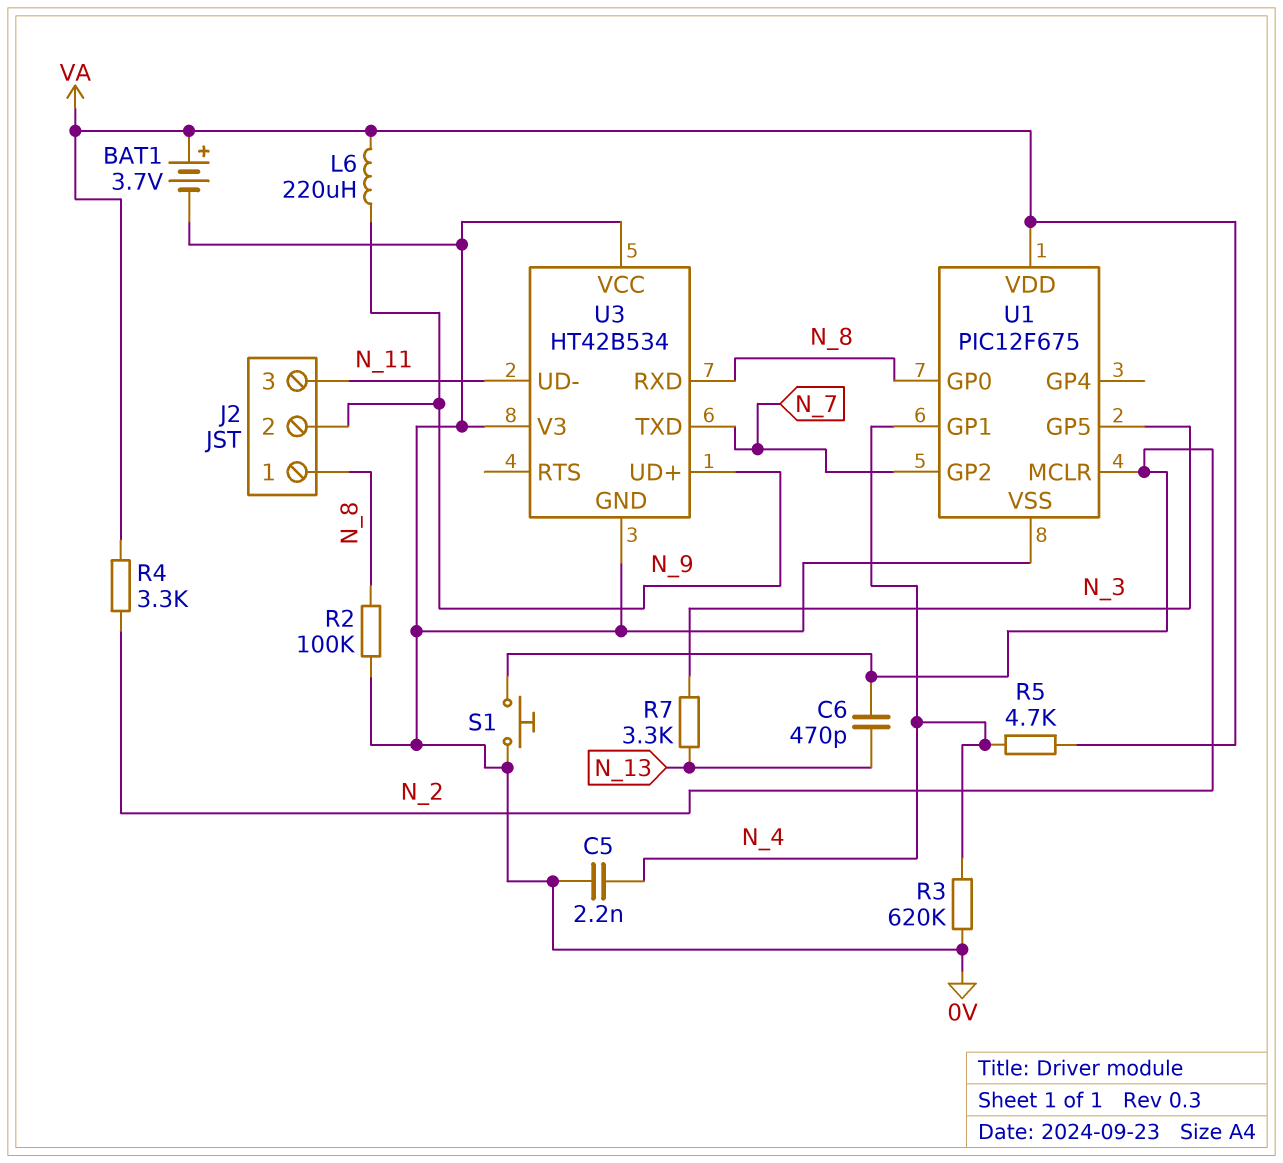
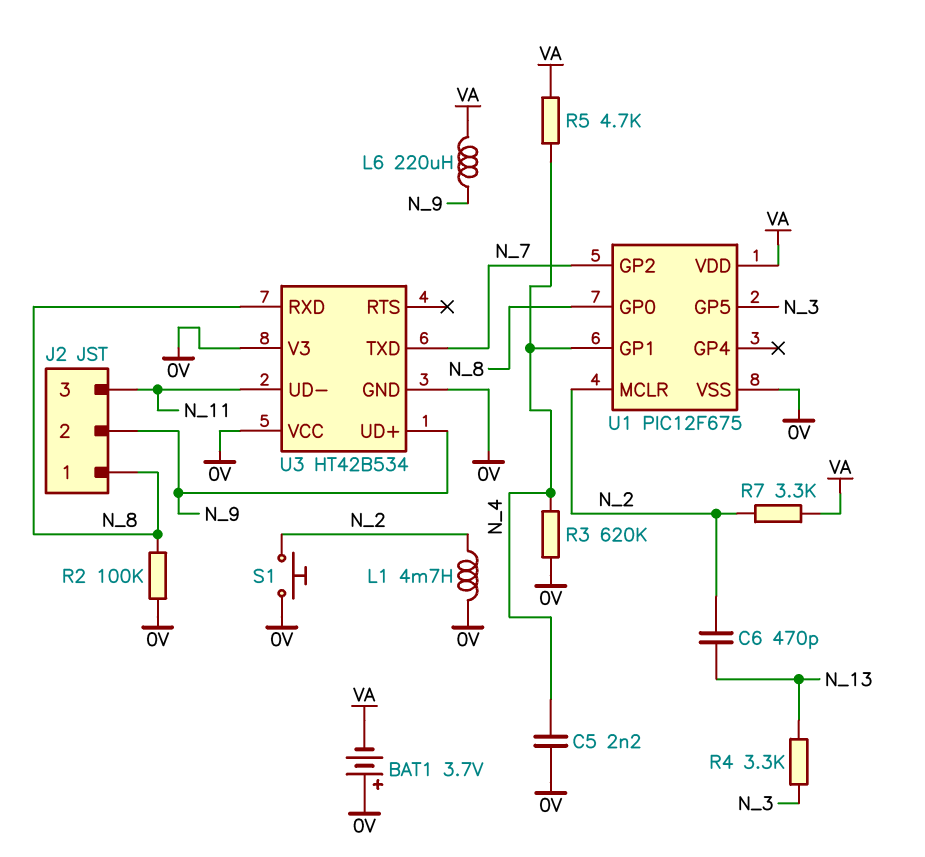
BAT1: 3.7V (plus VA, minus 0V) -> 3.7V (plus 0V, minus VA)
L1: none -> 4.7mH (0V, N_2)
R4: 3.3k (N_2, VA) -> 3.3k (N_3, N_13)
R7: 3.3k (N_3, N_13) -> 3.3k (N_2, VA)

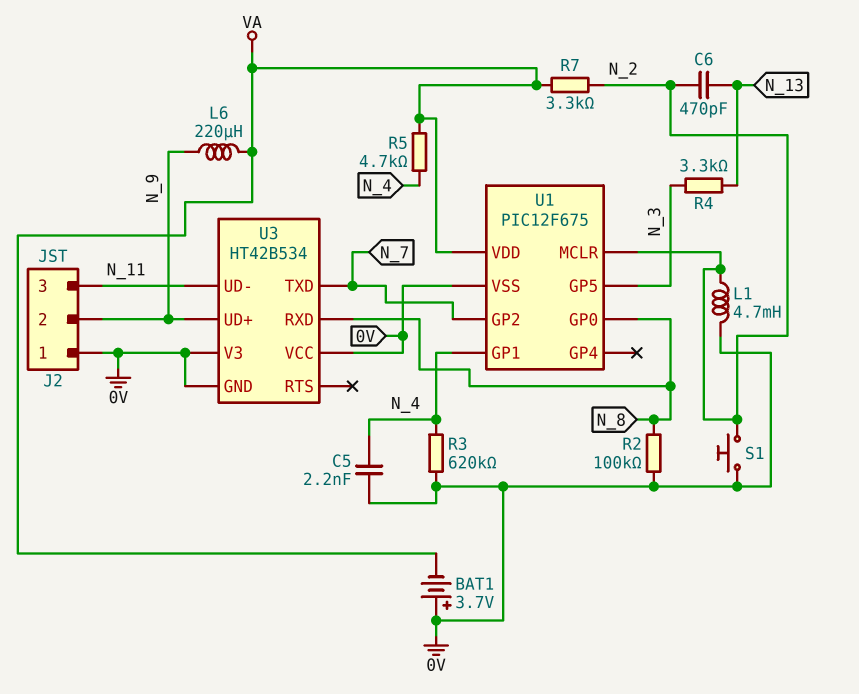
J2 pin 1: N_8 -> 0V

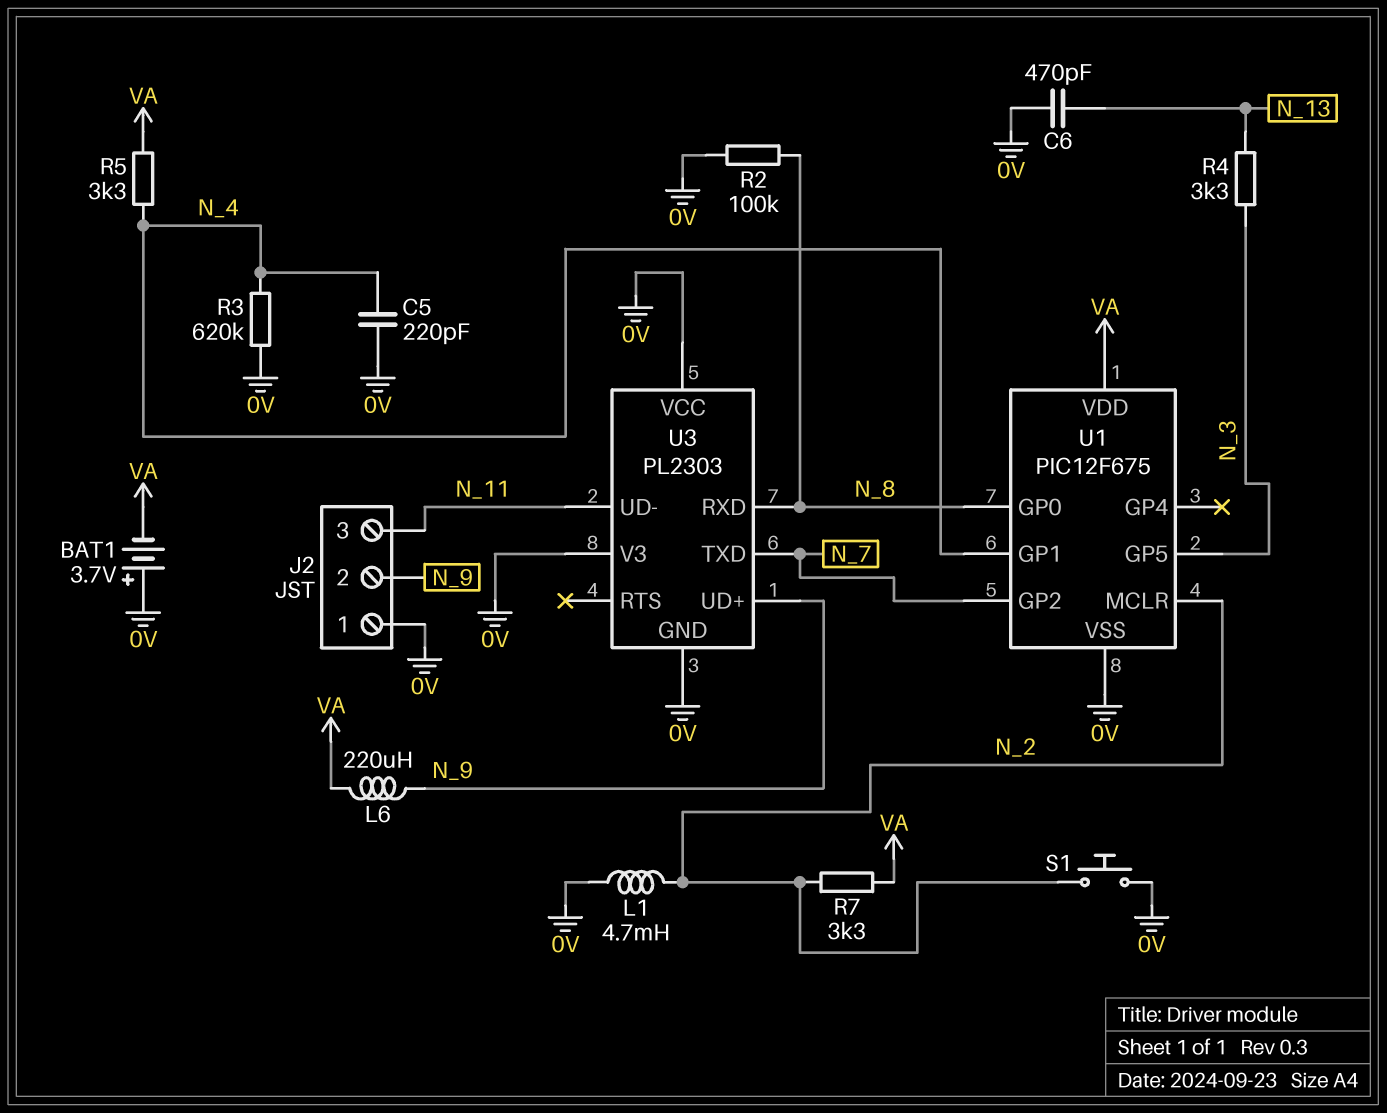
C5: 2.2nF (0V, N_4) -> 220pF (0V, N_4)
C6: 470pF (N_2, N_13) -> 470pF (0V, N_13)
R5: 4.7k (N_4, VA) -> 3.3k (N_4, VA)
U3: HT42B534 -> PL2303

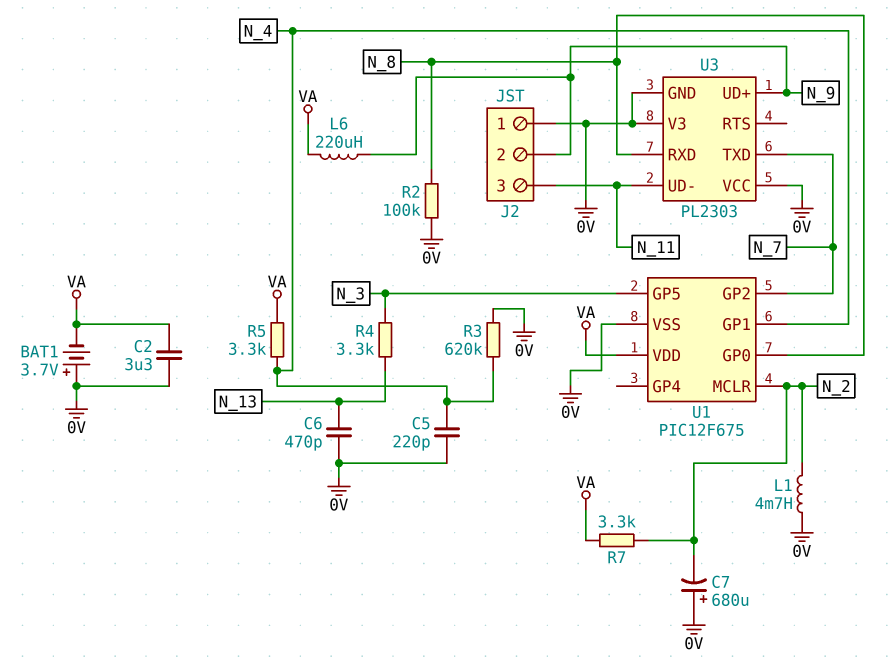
C2: none -> 3.3uF (0V, VA)
C7: none -> 680uF (plus 0V, minus N_2)
S1: button (0V, N_2) -> none

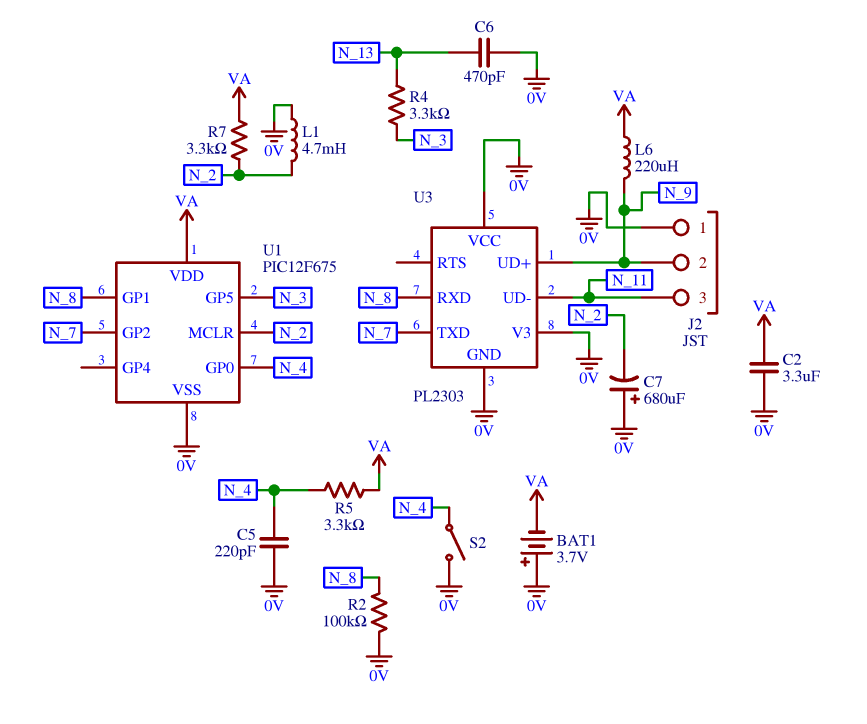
R3: 620k (0V, N_4) -> none
S2: none -> switch (0V, N_4)
U1 pin GP0: N_8 -> N_4
U1 pin GP1: N_4 -> N_8

